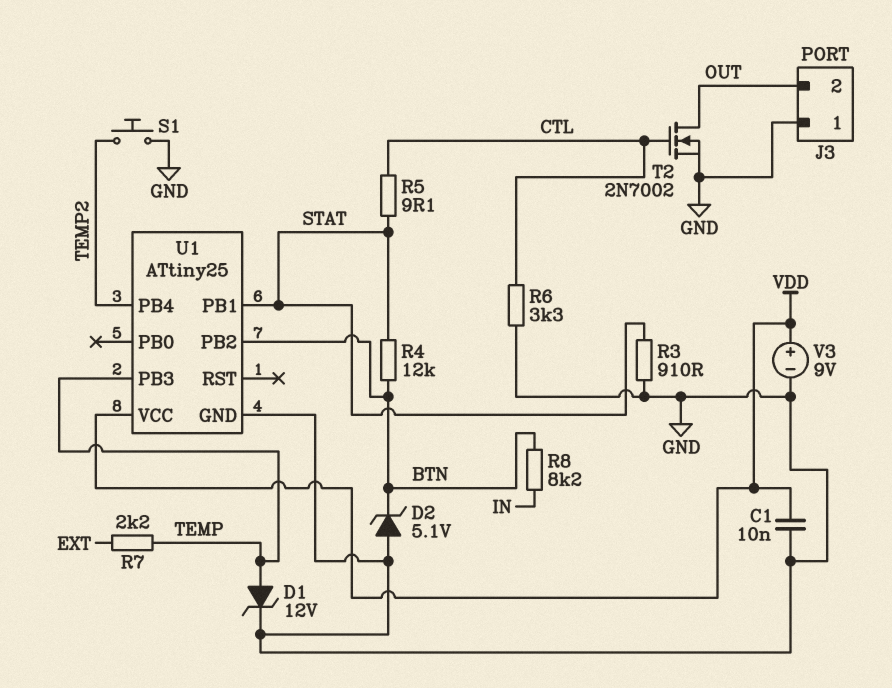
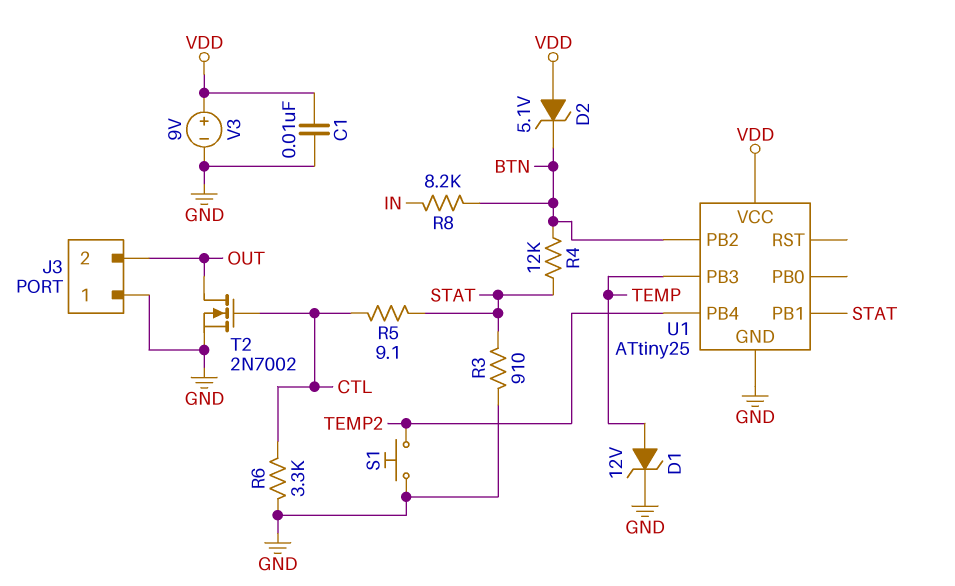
D2: zener 5.1V (A GND, K BTN) -> zener 5.1V (A VDD, K BTN)
R7: 2.2k (EXT, TEMP) -> none

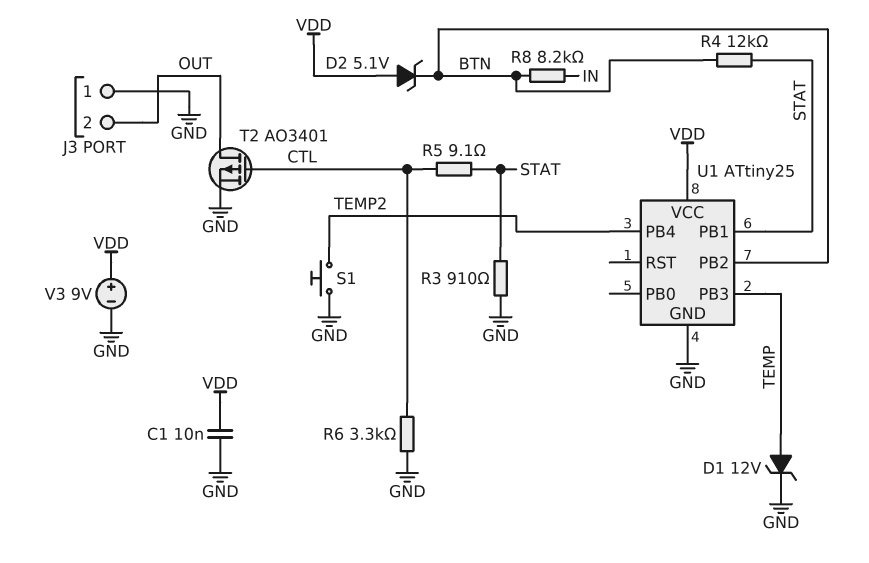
T2: NMOS 2N7002 (G CTL, D OUT, S GND) -> PMOS AO3401 (G CTL, D OUT, S GND)

